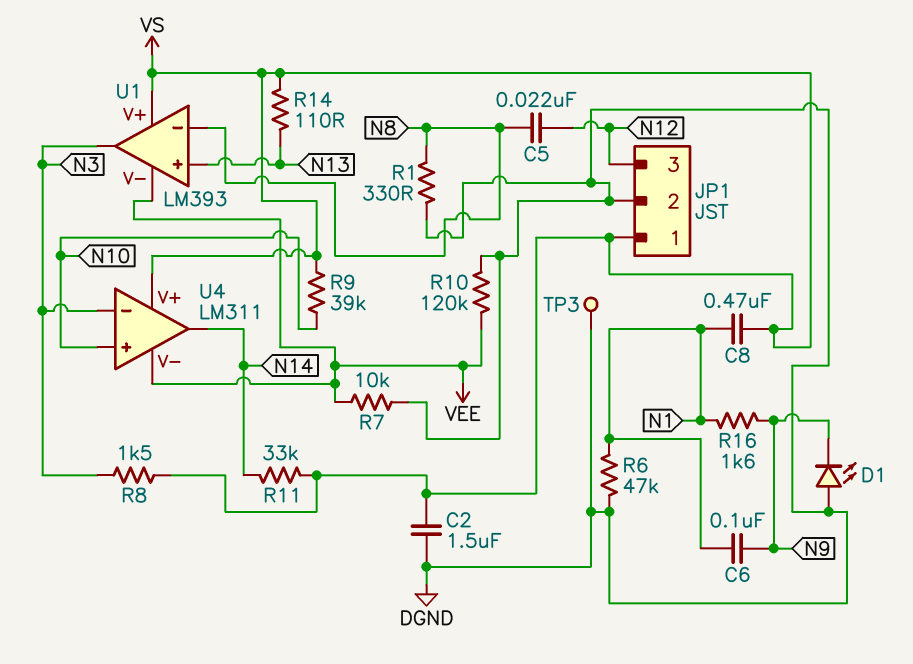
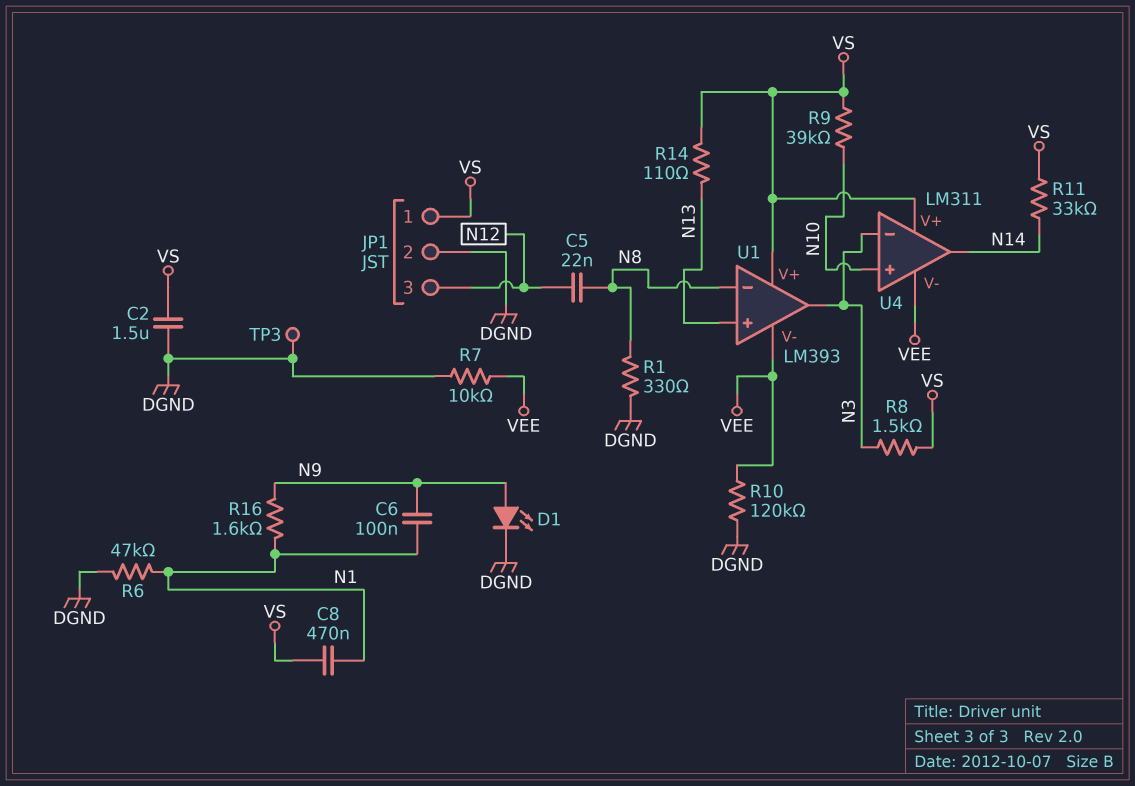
D1: LED (A DGND, K N9) -> LED (A N9, K DGND)

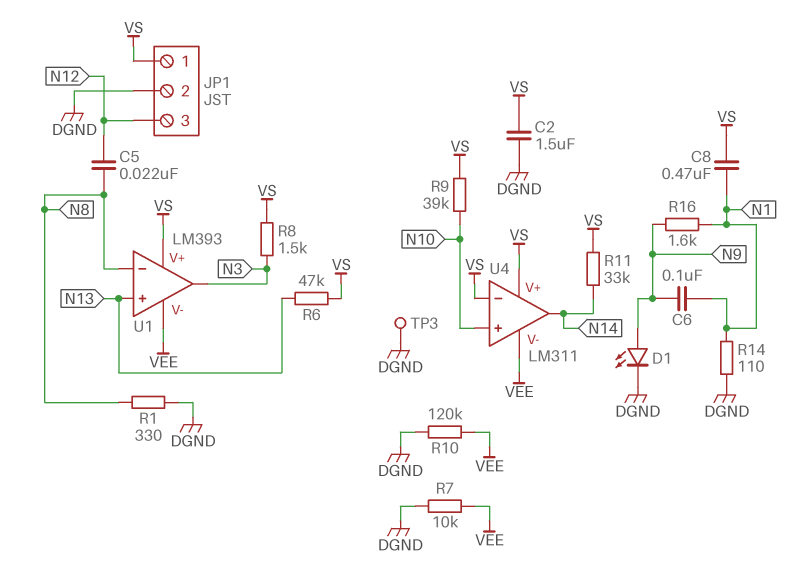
R6: 47k (DGND, N1) -> 47k (N13, VS)
R14: 110 (N13, VS) -> 110 (DGND, N1)
U4 pin in-: N3 -> VS

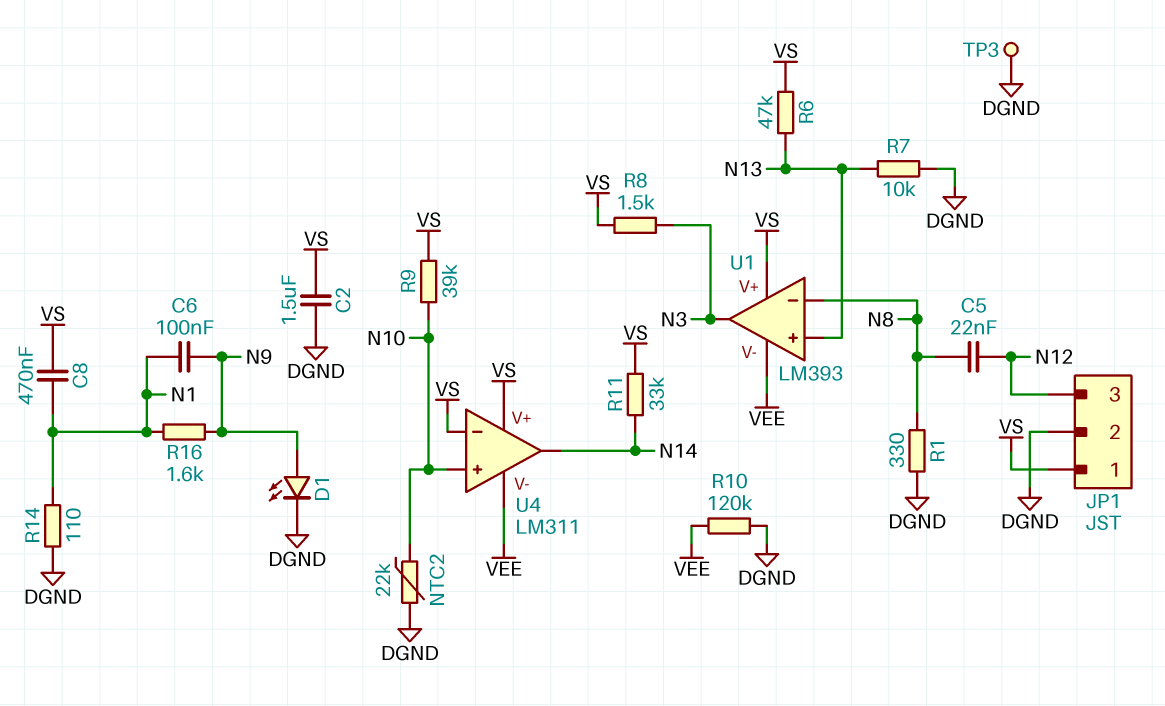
NTC2: none -> 22k (DGND, N10)
R7: 10k (DGND, VEE) -> 10k (DGND, N13)

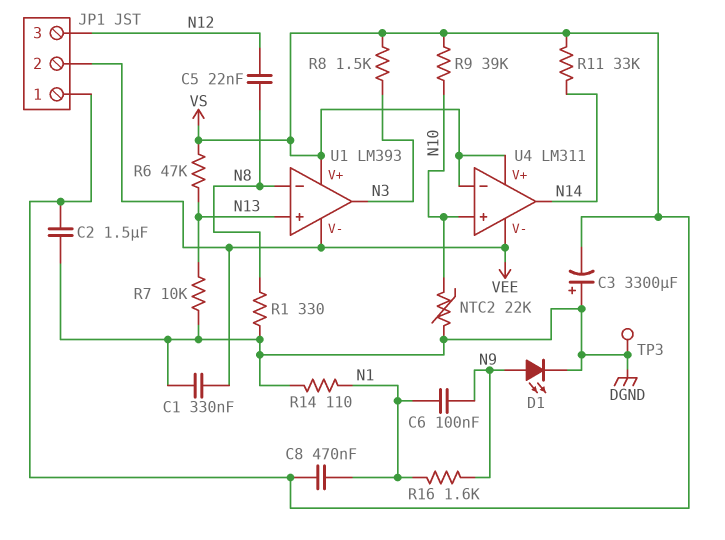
C1: none -> 330nF (DGND, VEE)
C3: none -> 3300uF (plus DGND, minus VS)
JP1 pin 2: DGND -> VEE
R10: 120k (DGND, VEE) -> none

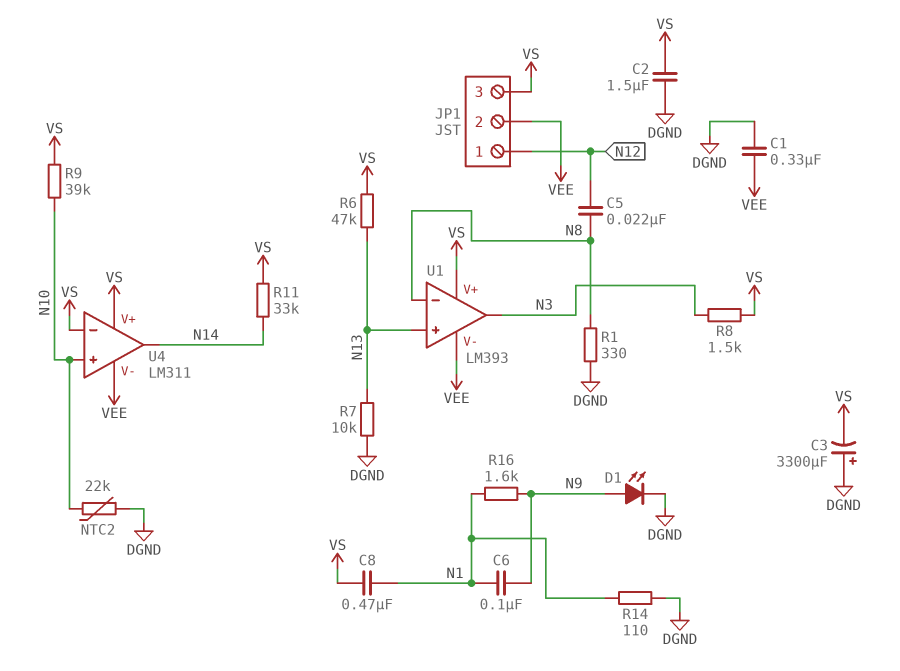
JP1 pin 1: VS -> N12
JP1 pin 3: N12 -> VS
TP3: test point (DGND) -> none

